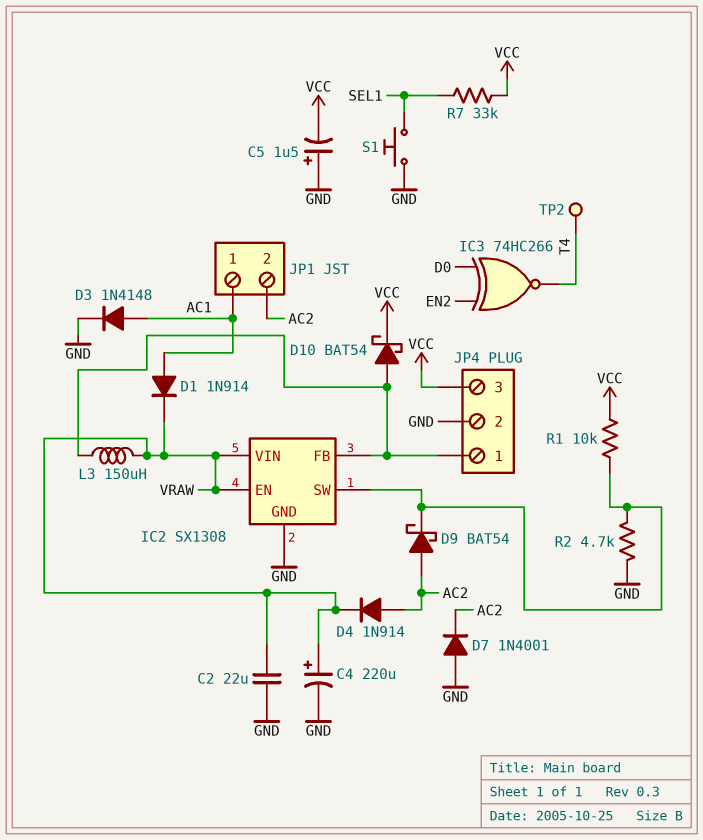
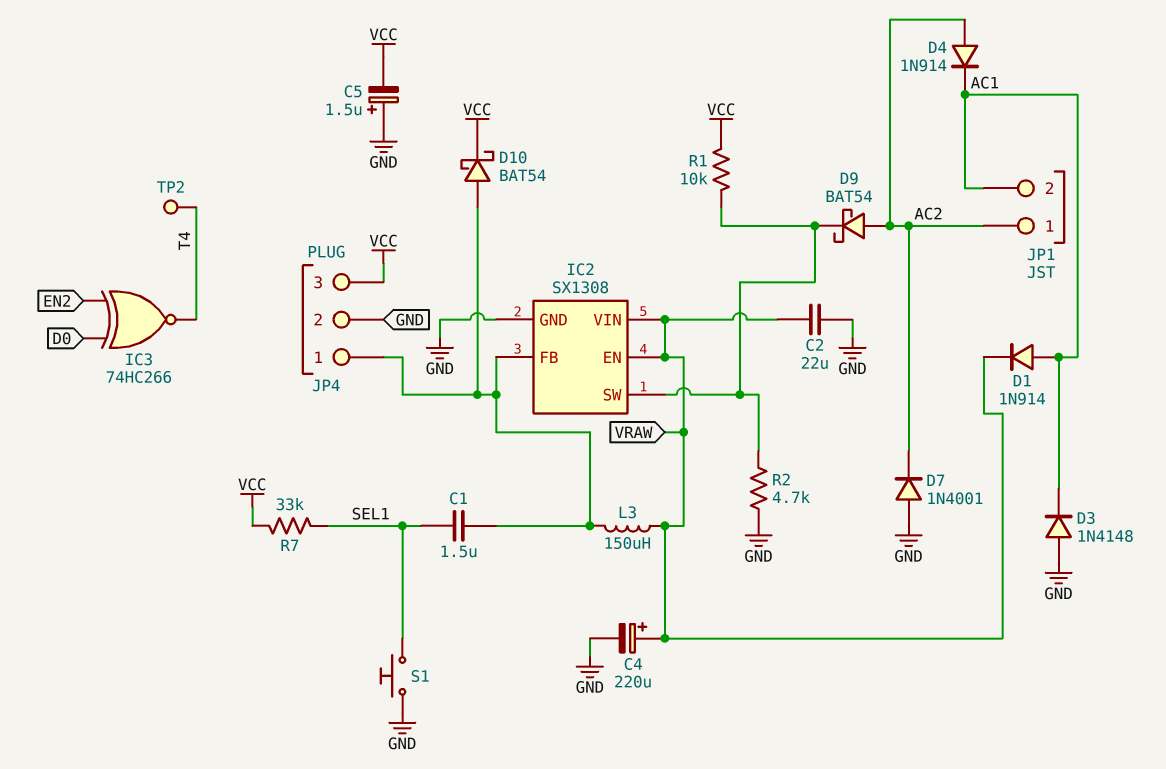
C1: none -> 1.5uF (IC2/FB, SEL1)
D3: diode 1N4148 (A AC1, K GND) -> diode 1N4148 (A GND, K AC1)
D4: diode 1N914 (A AC2, K VRAW) -> diode 1N914 (A AC2, K AC1)
JP1 pin 1: AC1 -> AC2
JP1 pin 2: AC2 -> AC1

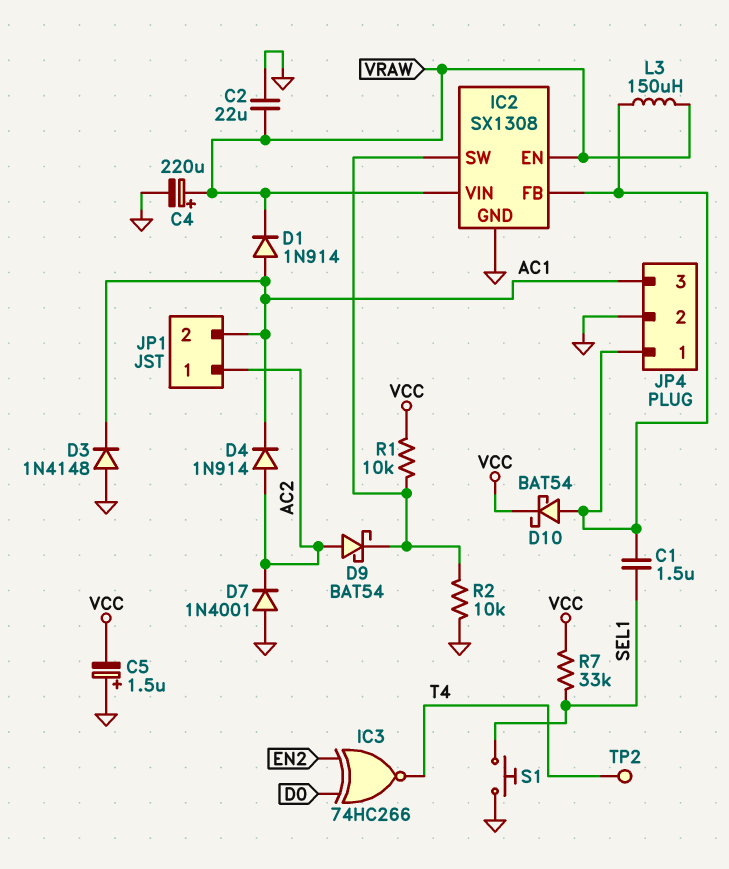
JP4 pin 3: VCC -> AC1
R2: 4.7k (GND, IC2/SW) -> 10k (GND, IC2/SW)

